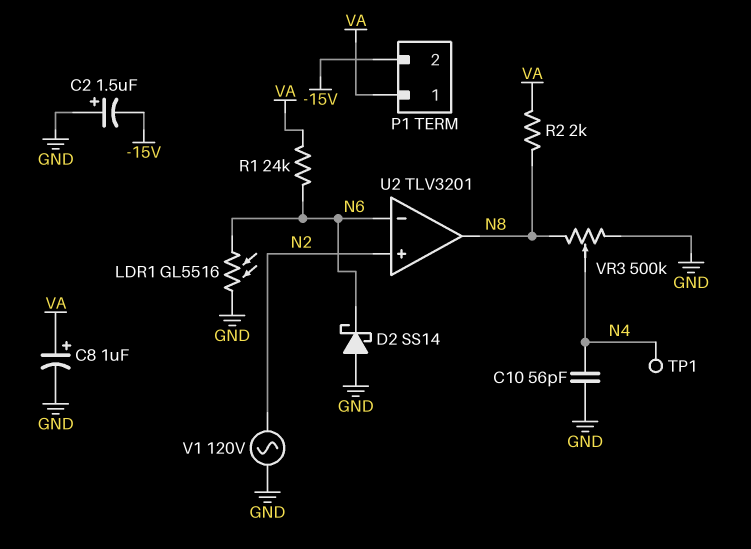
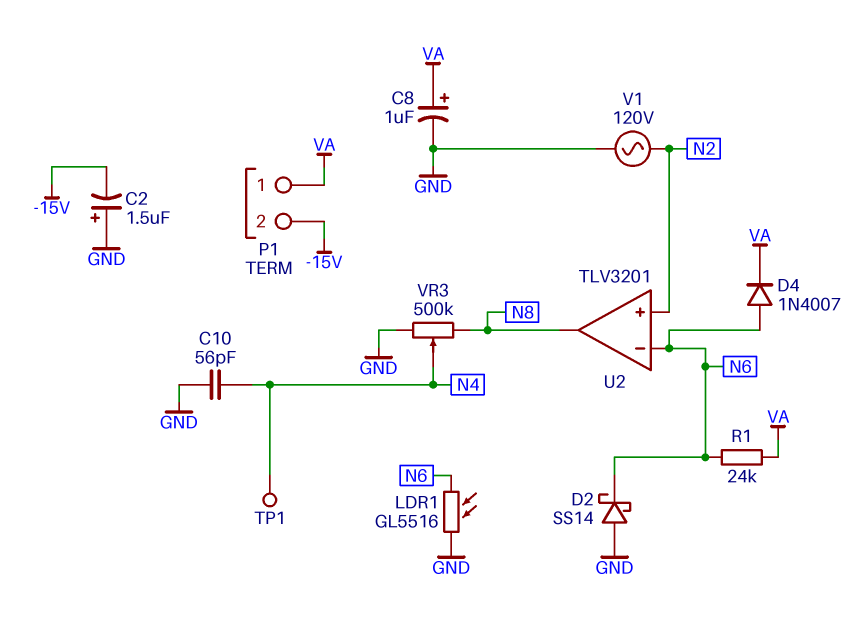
D4: none -> diode 1N4007 (A N6, K VA)
R2: 2k (N8, VA) -> none

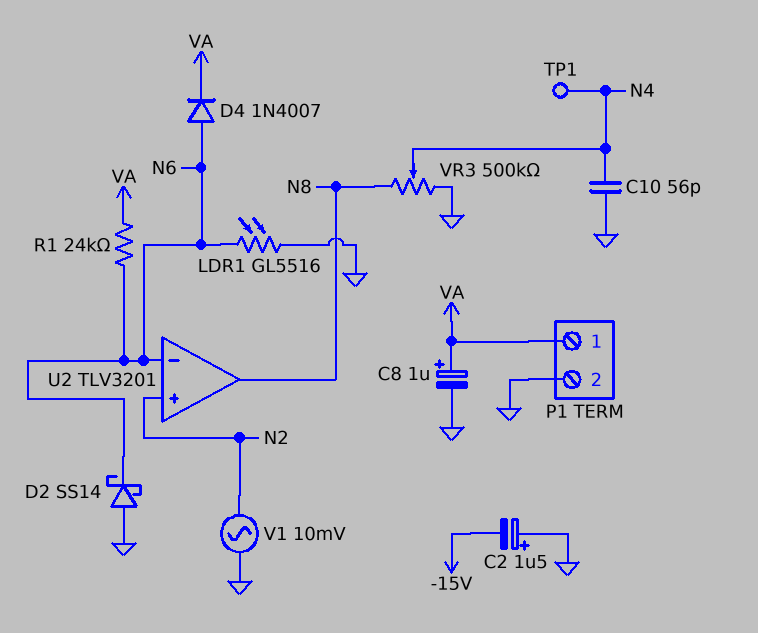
P1 pin 2: -15V -> GND
V1: AC 120V (GND, N2) -> AC 10mV (GND, N2)

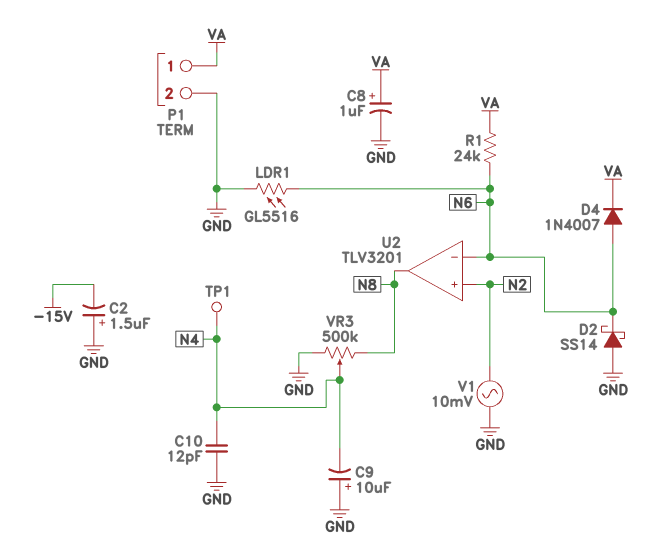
C9: none -> 10uF (plus GND, minus N4)
C10: 56pF (GND, N4) -> 12pF (GND, N4)

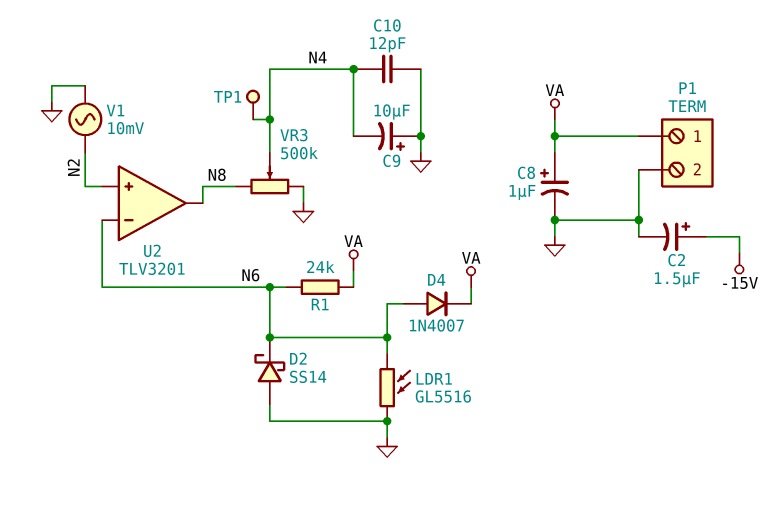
C2: 1.5uF (plus GND, minus -15V) -> 1.5uF (plus -15V, minus GND)

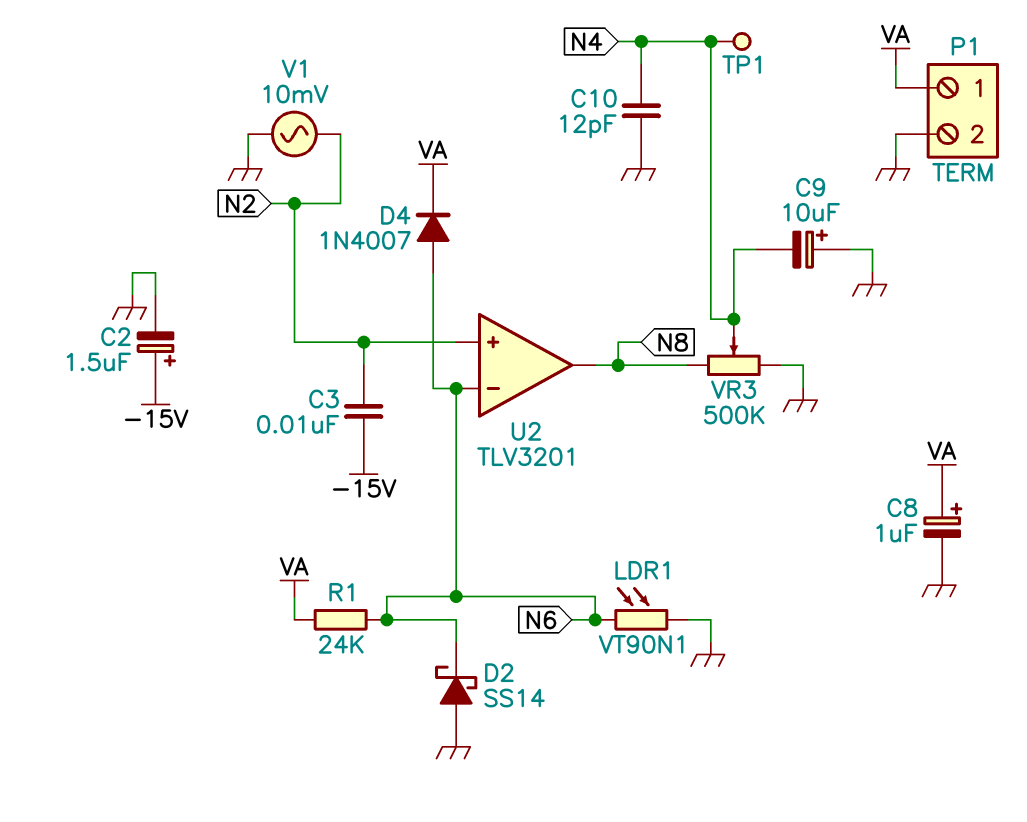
C3: none -> 10nF (-15V, N2)
LDR1: GL5516 (GND, N6) -> VT90N1 (GND, N6)

